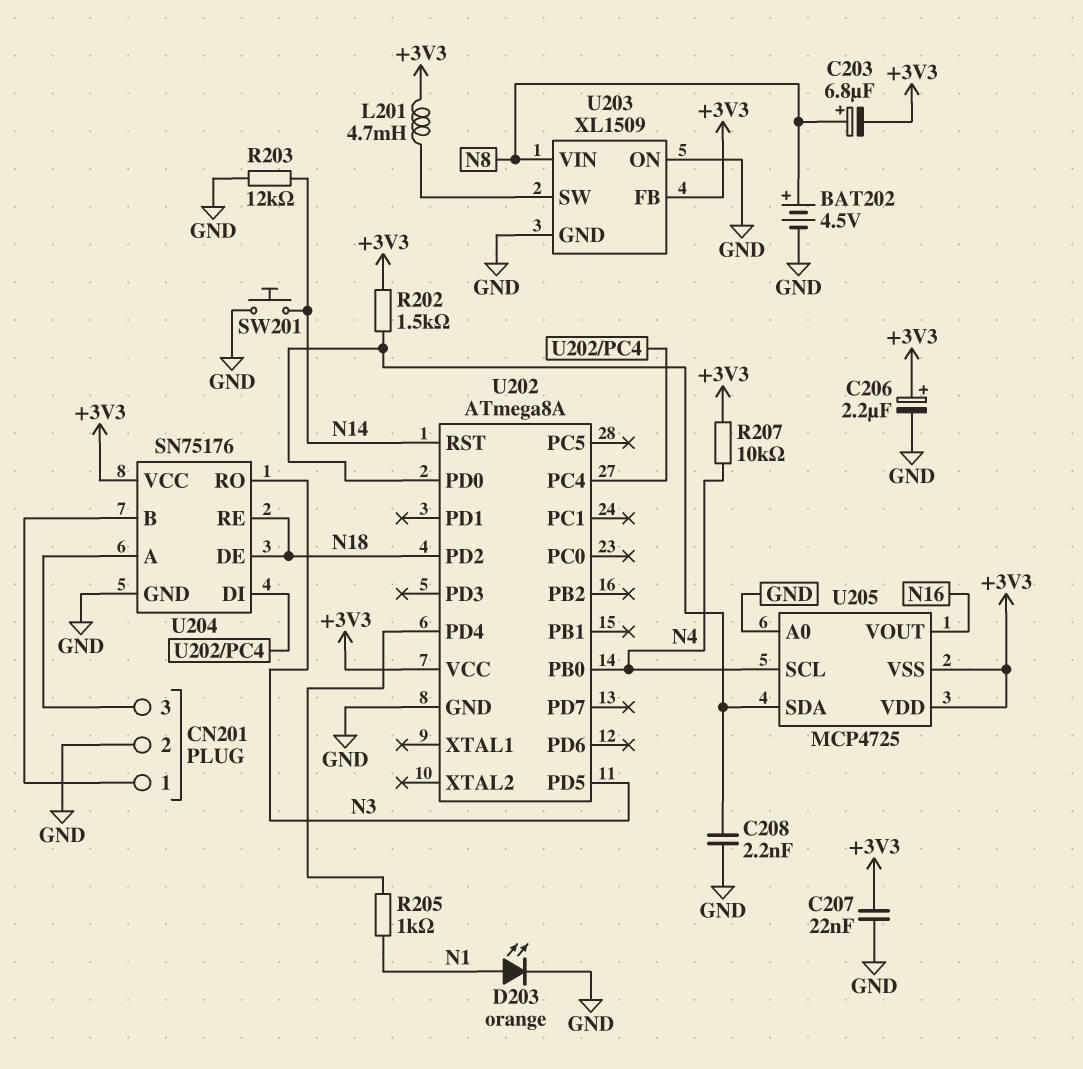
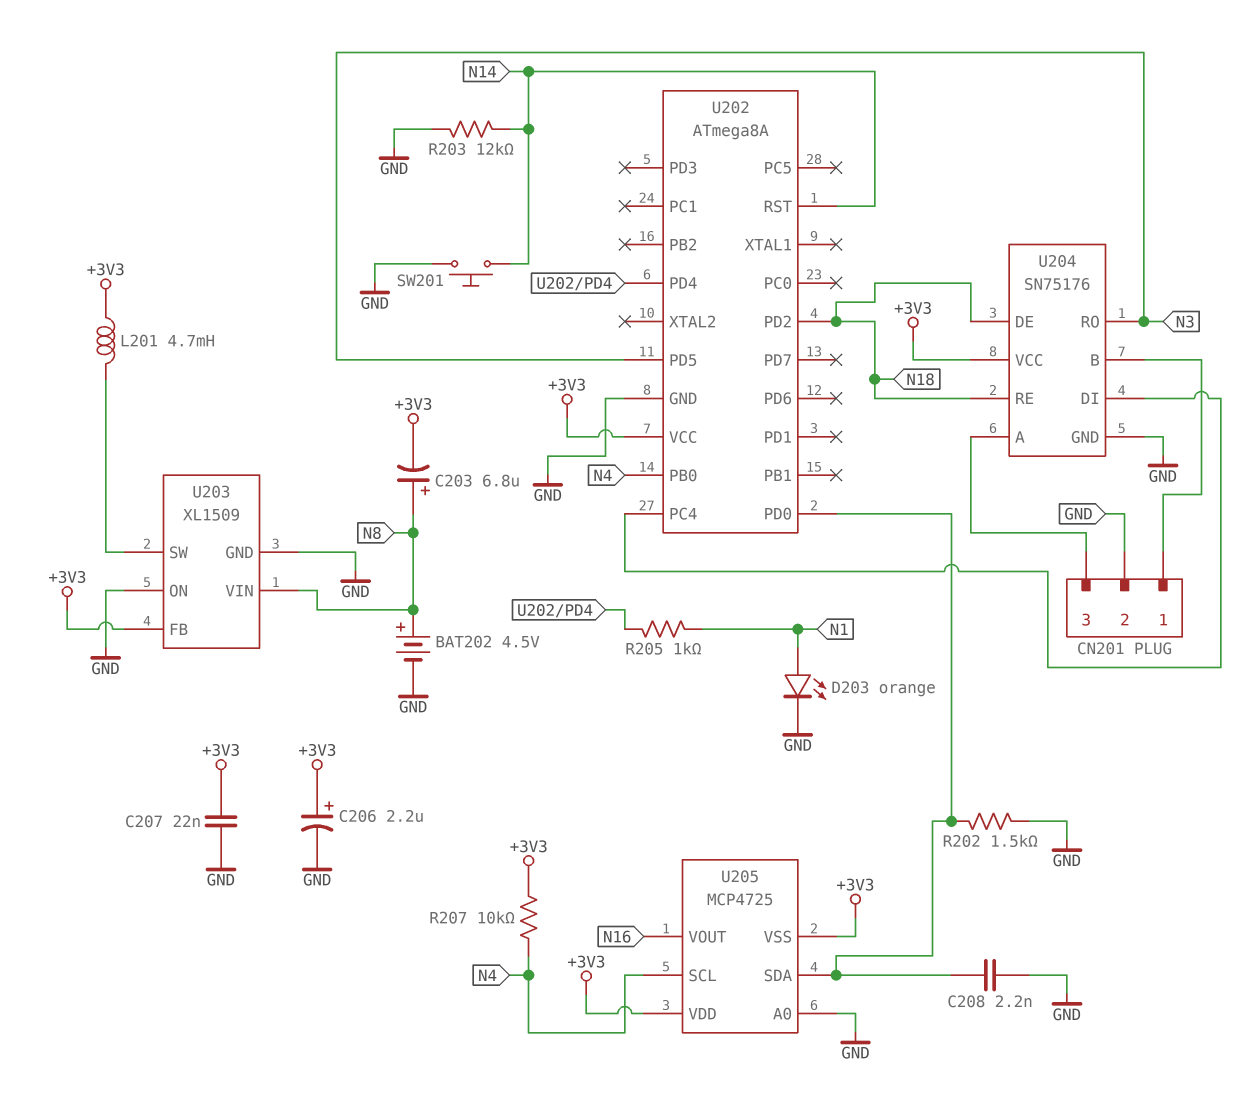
R202: 1.5k (+3V3, U202/PD0) -> 1.5k (GND, U202/PD0)

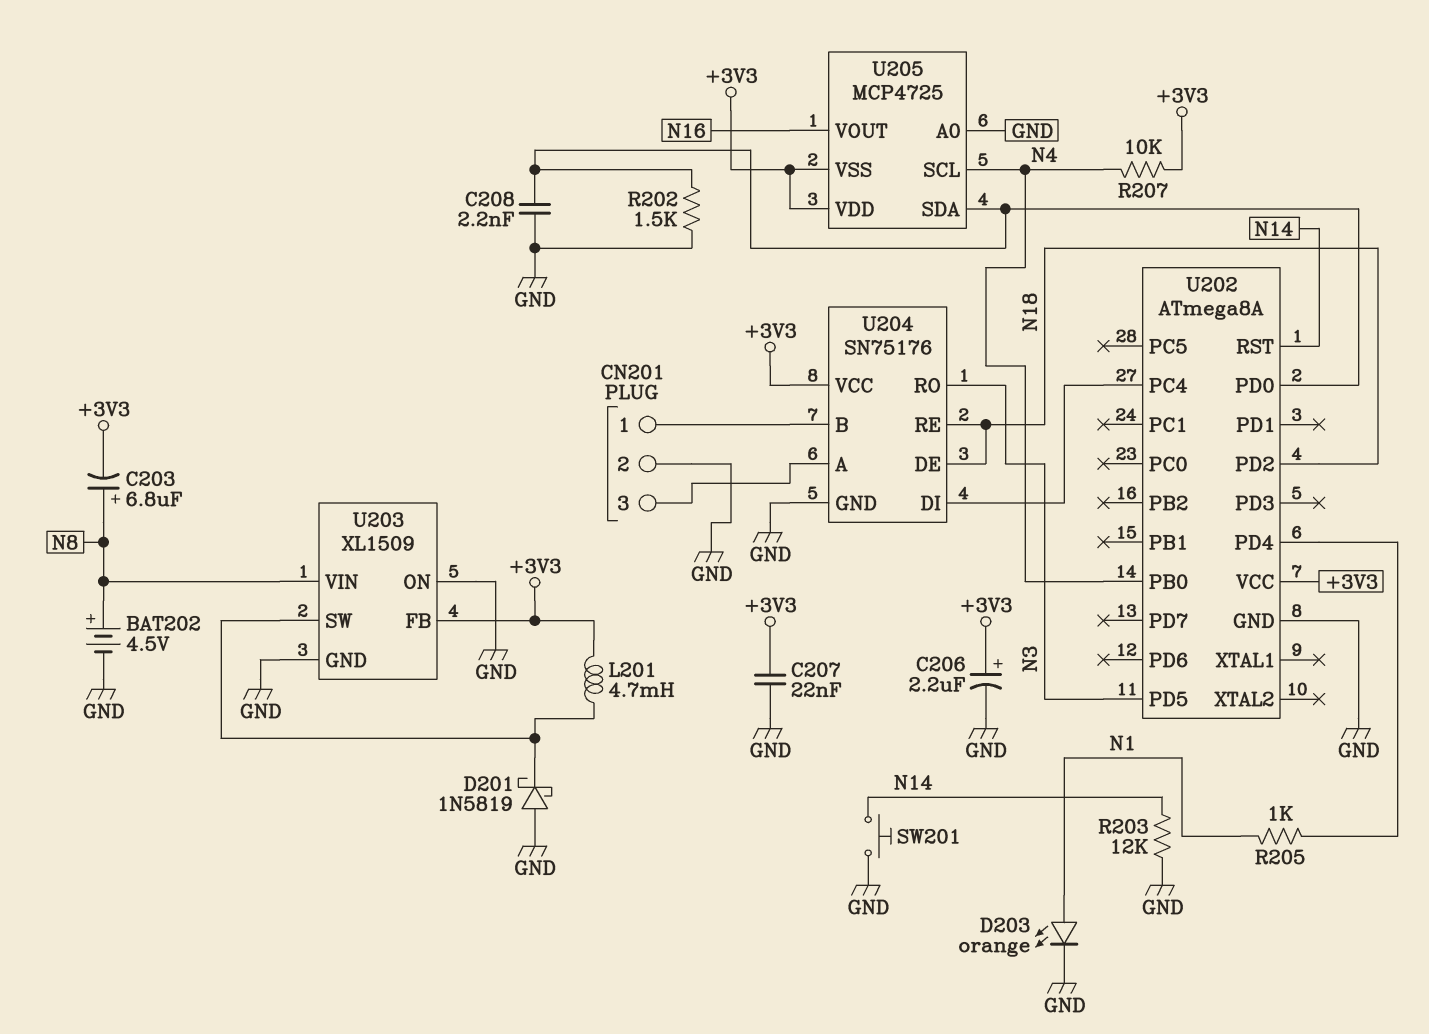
D201: none -> schottky 1N5819 (A GND, K U203/SW)

